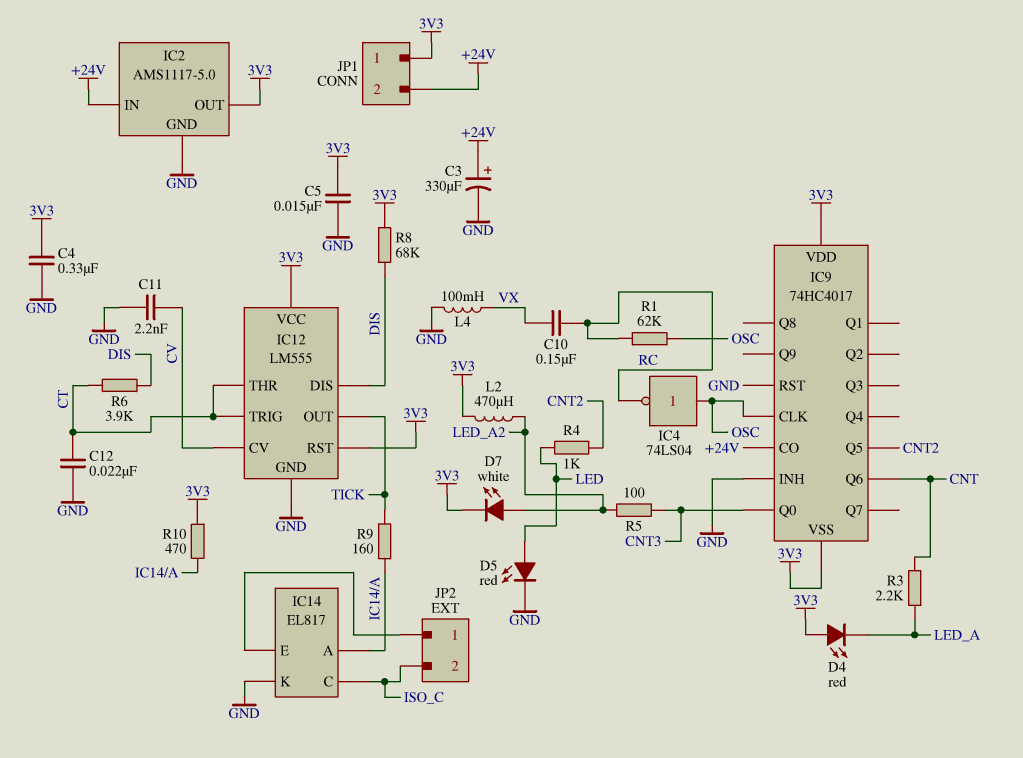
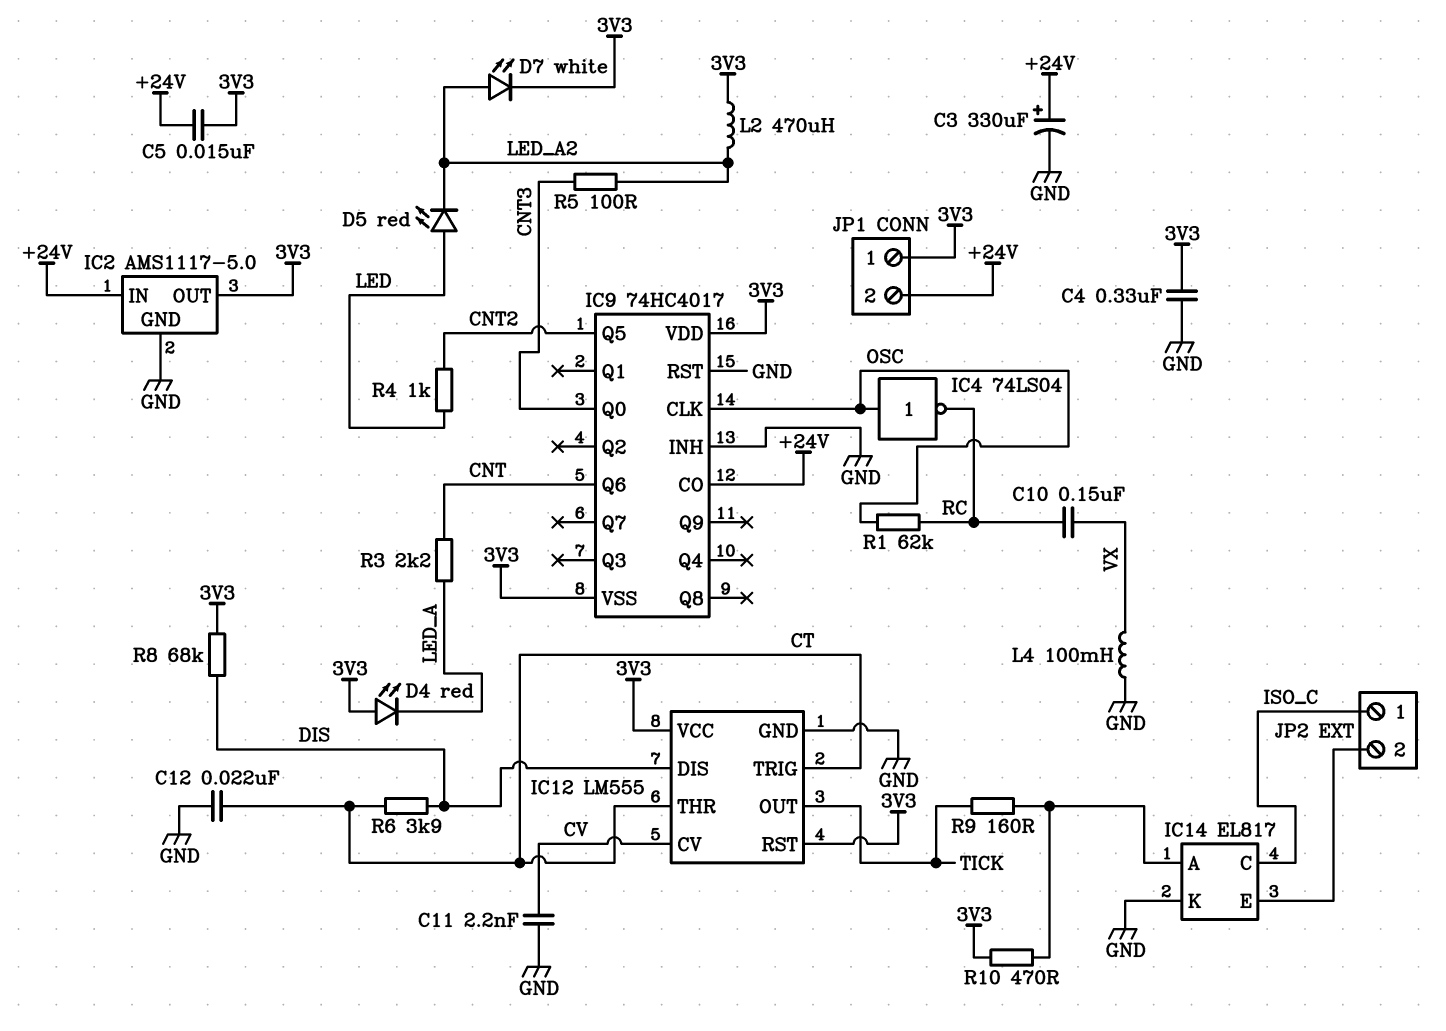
C5: 15nF (3V3, GND) -> 15nF (+24V, 3V3)
D5: LED red (A LED, K GND) -> LED red (A LED, K LED_A2)
JP2 pin 1: IC14/E -> ISO_C
JP2 pin 2: ISO_C -> IC14/E

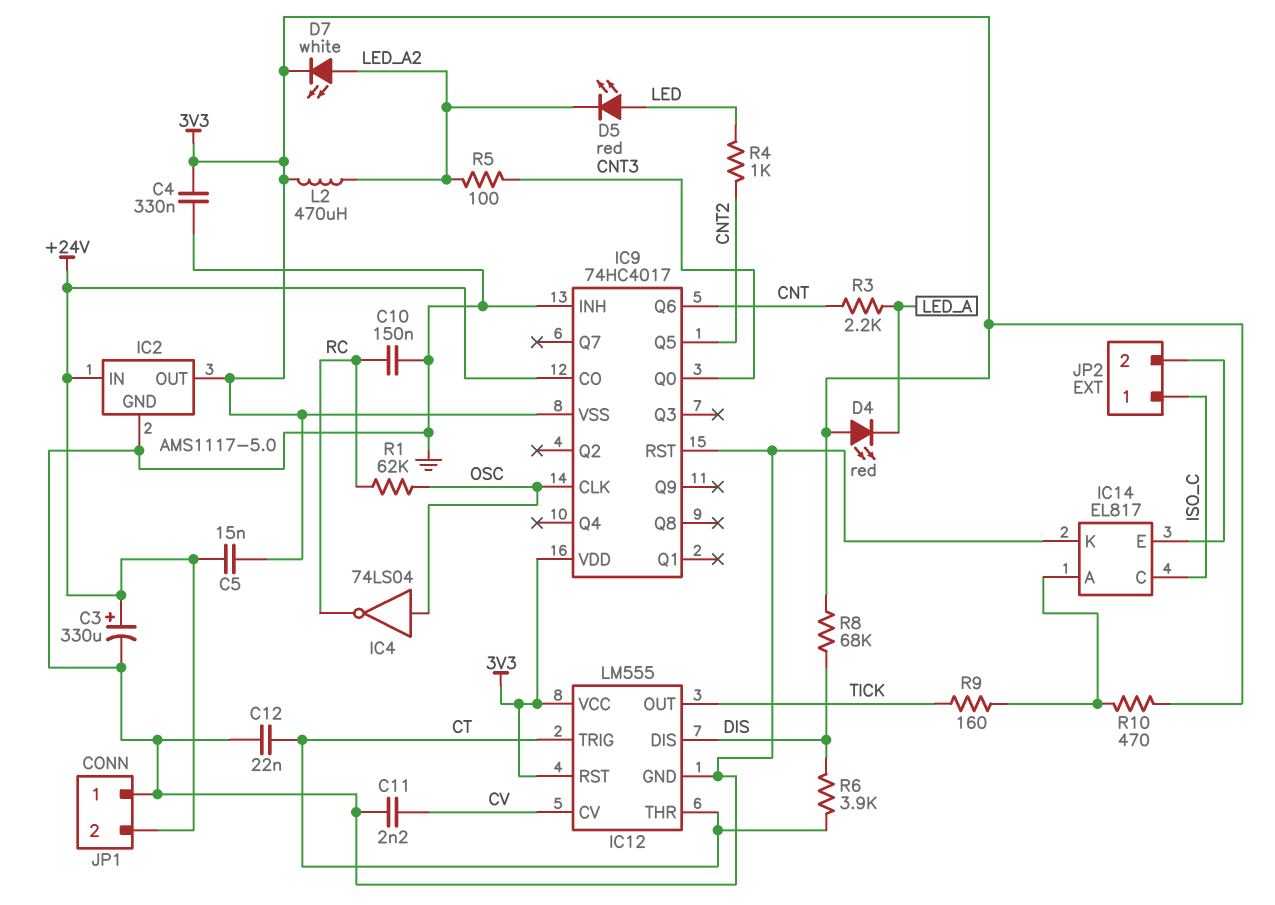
C10: 150nF (RC, VX) -> 150nF (GND, RC)
JP1 pin 1: 3V3 -> GND
L4: 100mH (GND, VX) -> none

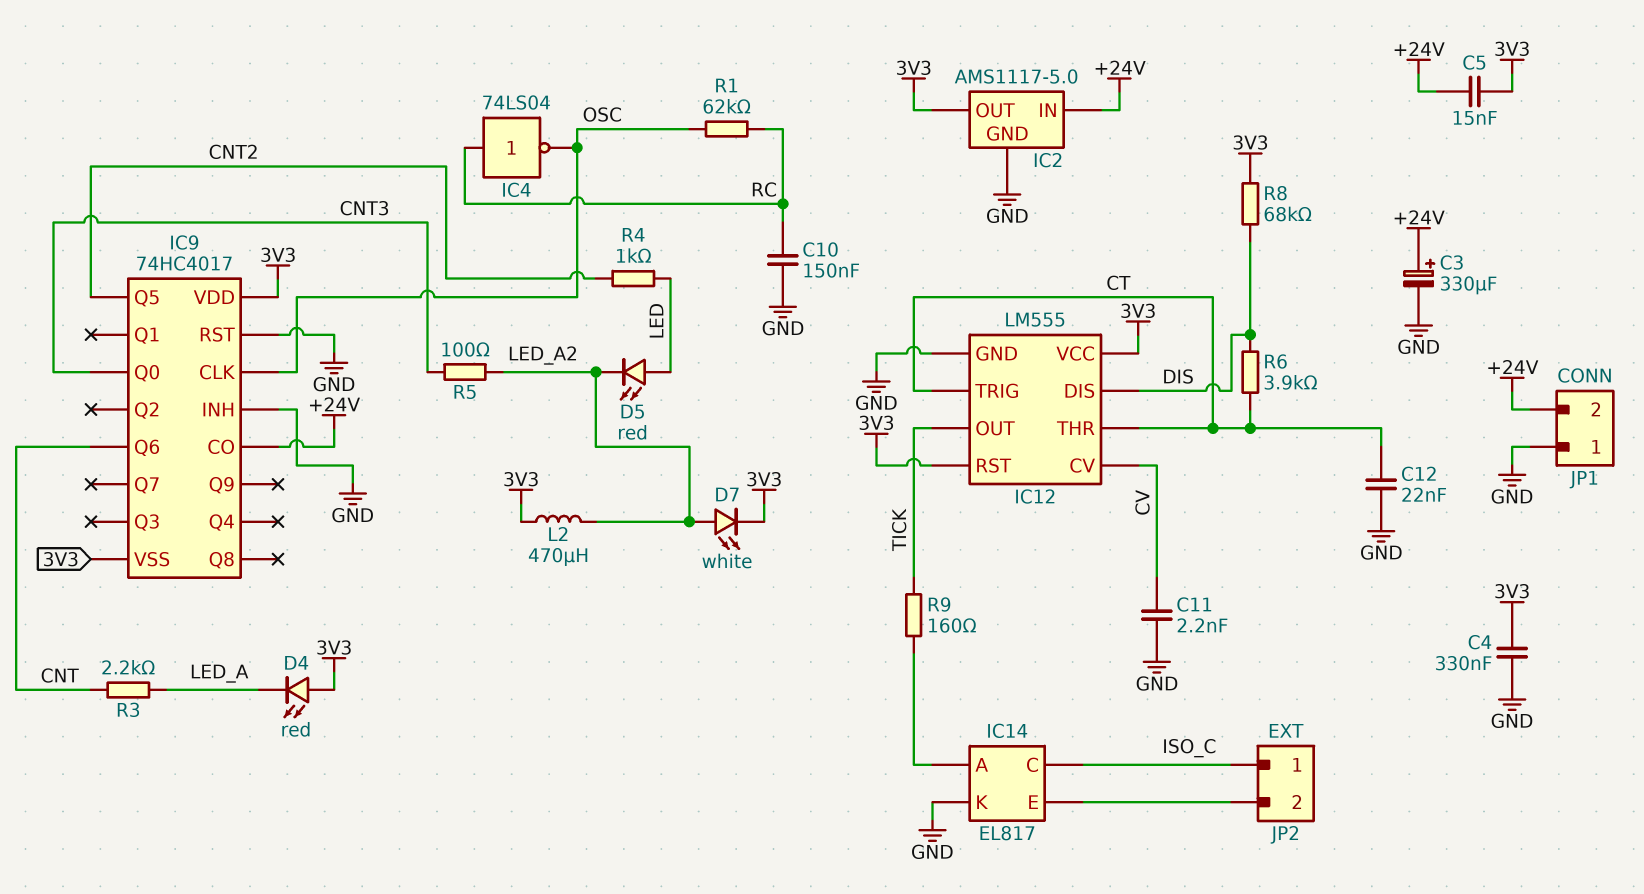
IC4: NOT 74LS04 (in OSC, out RC) -> NOT 74LS04 (in RC, out OSC)
R10: 470 (3V3, IC14/A) -> none

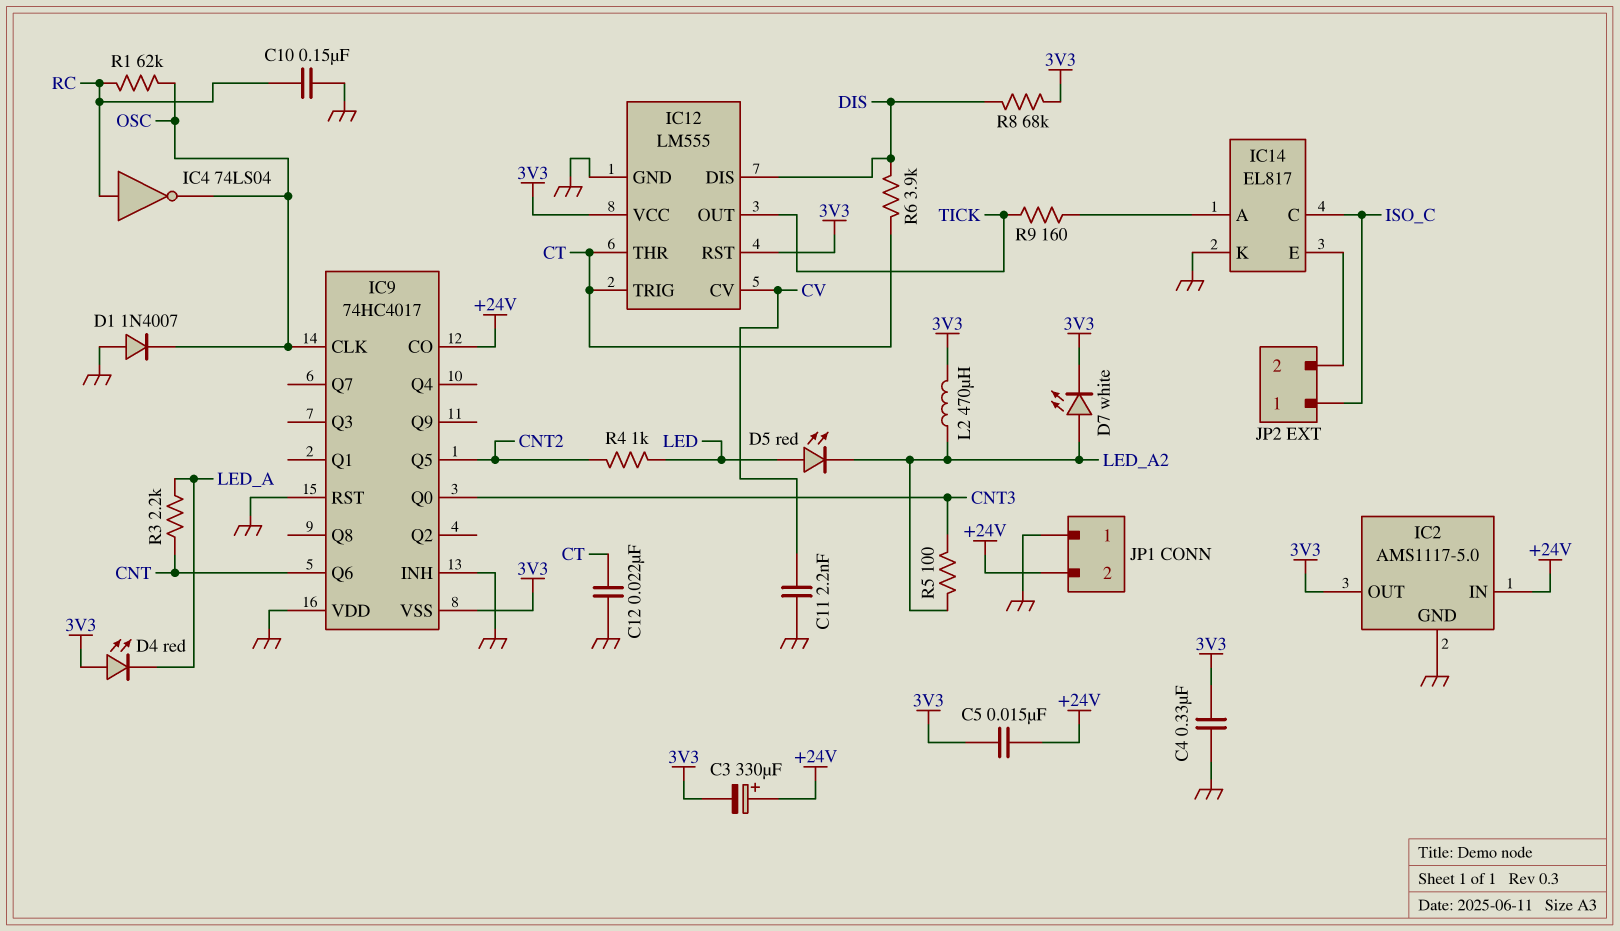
C3: 330uF (plus +24V, minus GND) -> 330uF (plus +24V, minus 3V3)
D1: none -> diode 1N4007 (A GND, K OSC)
IC9 pin VDD: 3V3 -> GND

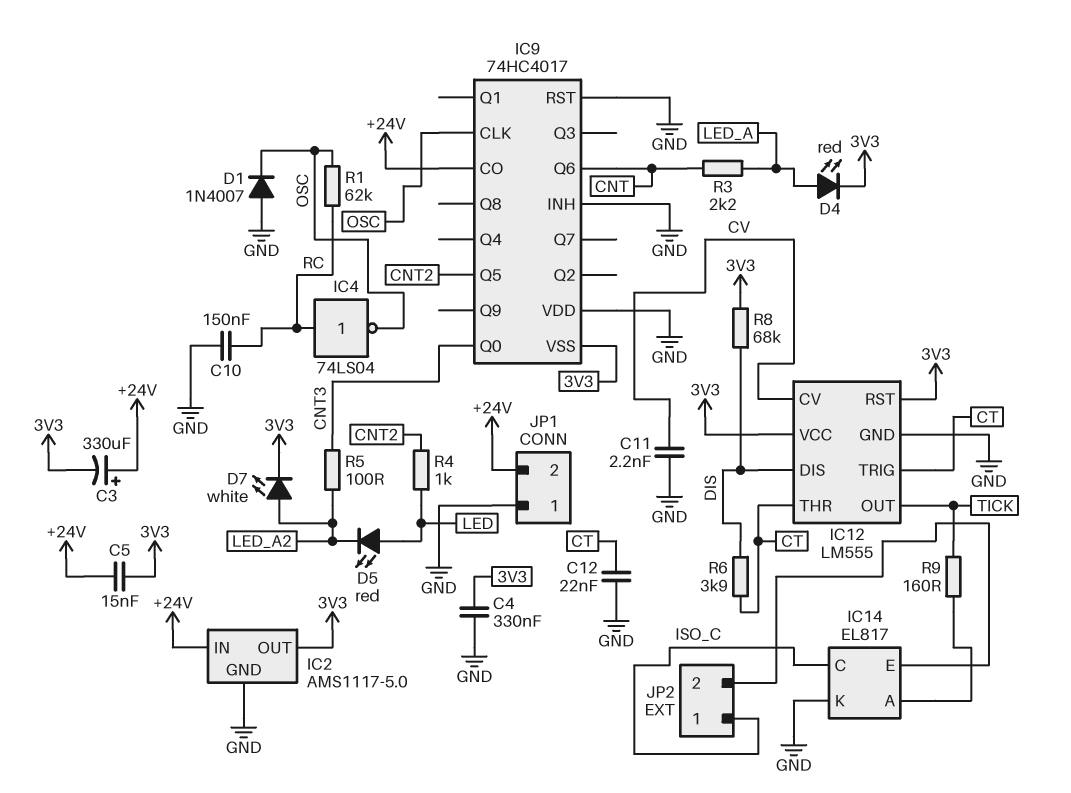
D4: LED red (A 3V3, K LED_A) -> LED red (A LED_A, K 3V3)
L2: 470uH (3V3, LED_A2) -> none

